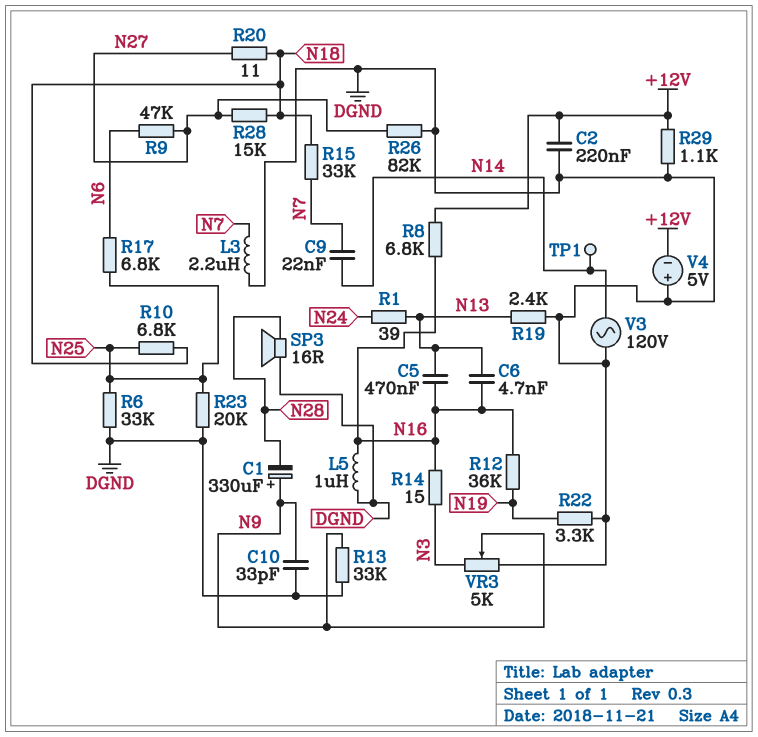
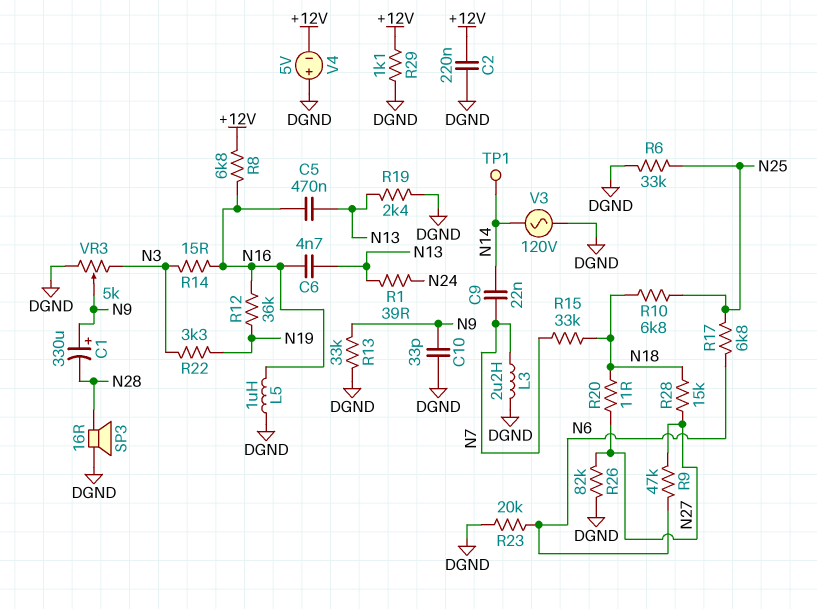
R22: 3.3k (DGND, N19) -> 3.3k (N3, N19)
R23: 20k (DGND, N25) -> 20k (DGND, N6)

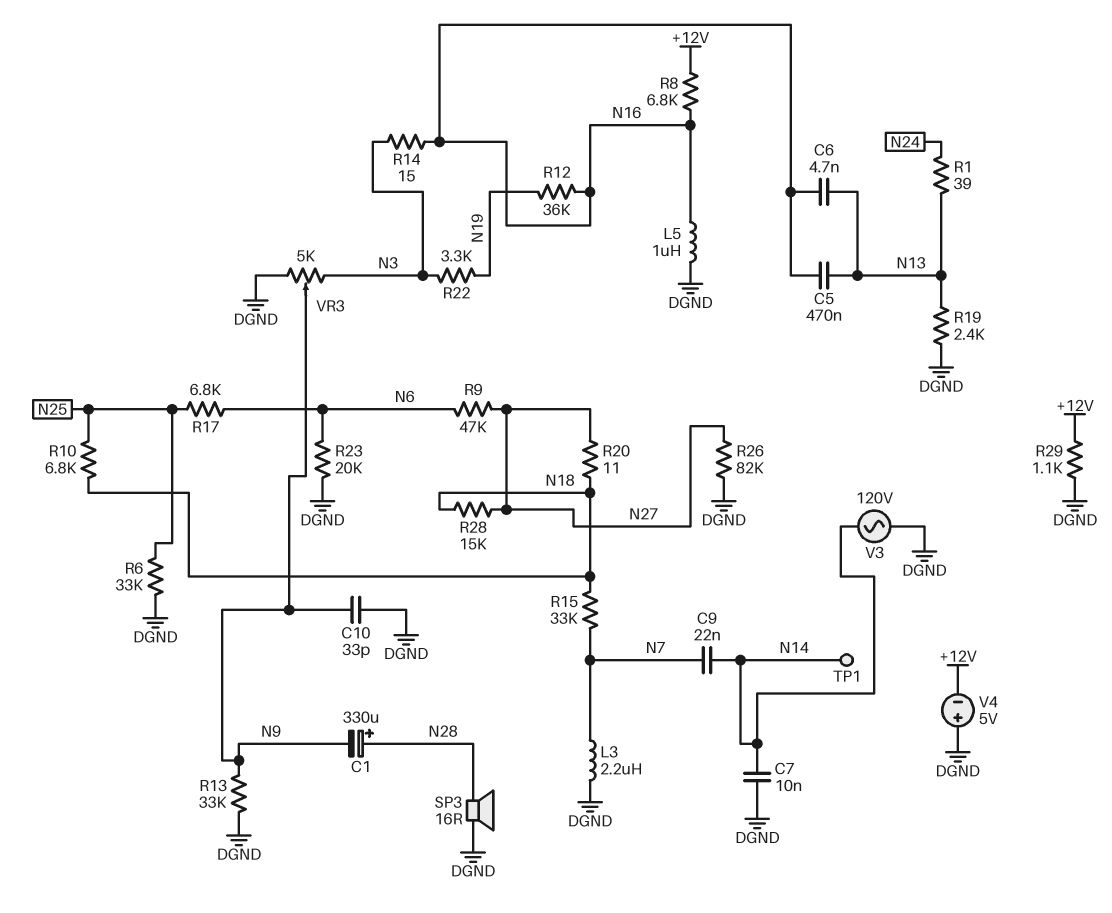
C1: 330uF (plus N9, minus N28) -> 330uF (plus N28, minus N9)
C2: 220nF (+12V, DGND) -> none
C7: none -> 10nF (DGND, N14)

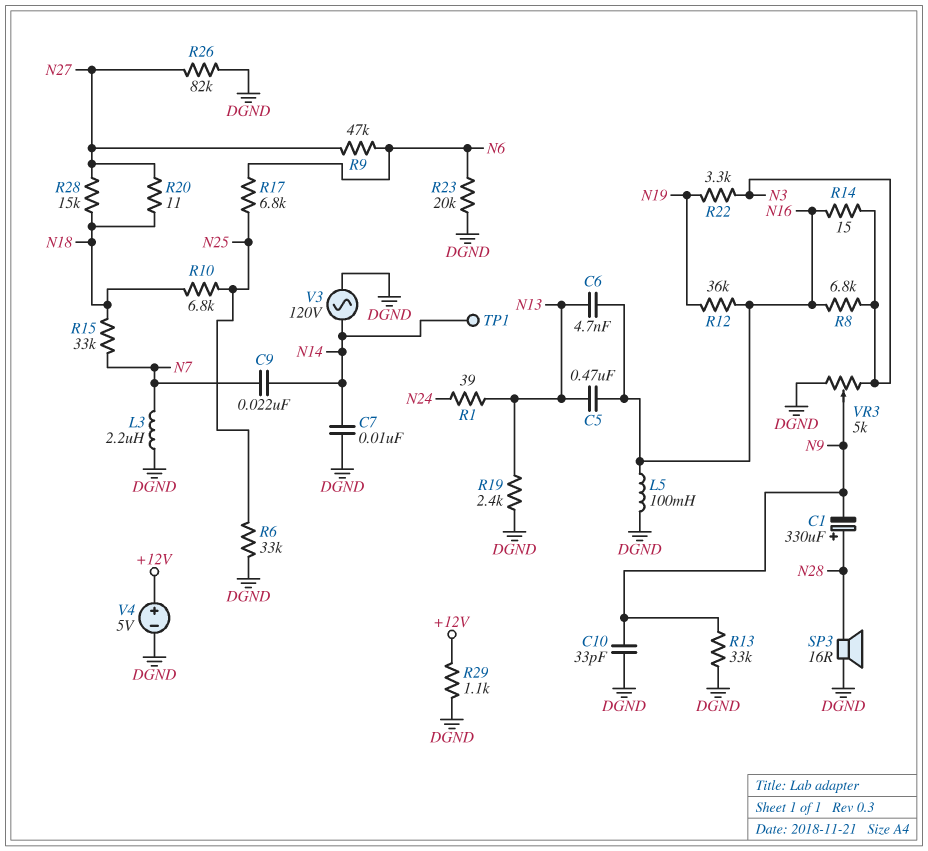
L5: 1uH (DGND, N16) -> 100mH (DGND, N16)
R8: 6.8k (+12V, N16) -> 6.8k (N3, N16)
V4: 5V (plus DGND, minus +12V) -> 5V (plus +12V, minus DGND)

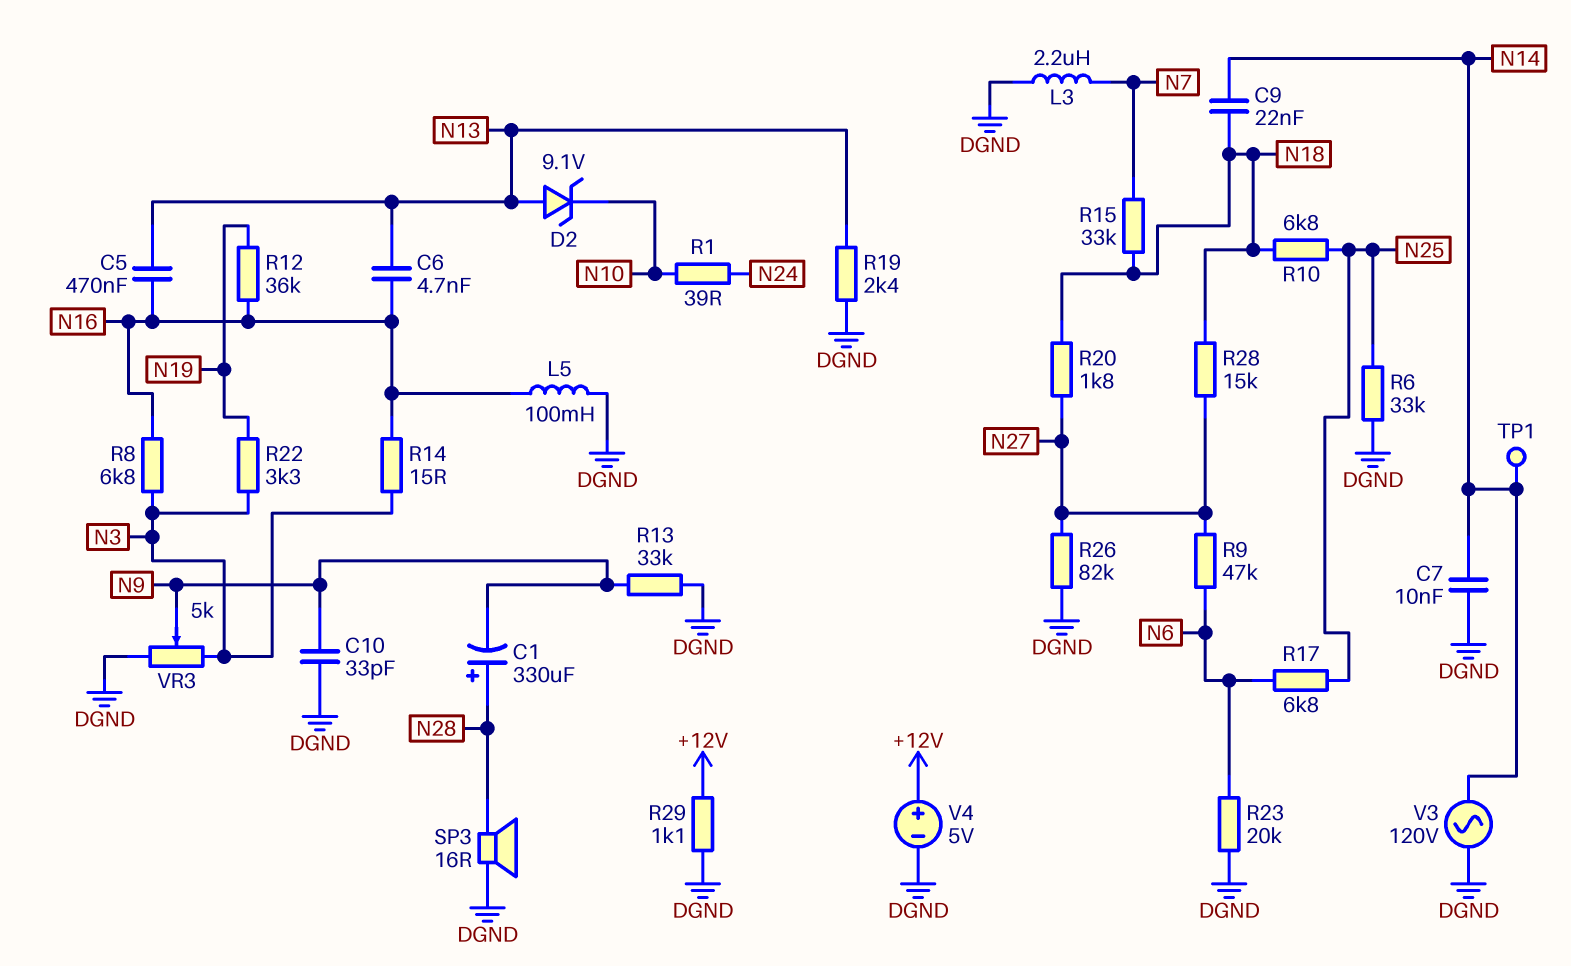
C9: 22nF (N7, N14) -> 22nF (N14, N18)
D2: none -> zener 9.1V (A N13, K N10)
R1: 39 (N13, N24) -> 39 (N10, N24)
R20: 11 (N18, N27) -> 1.8k (N18, N27)

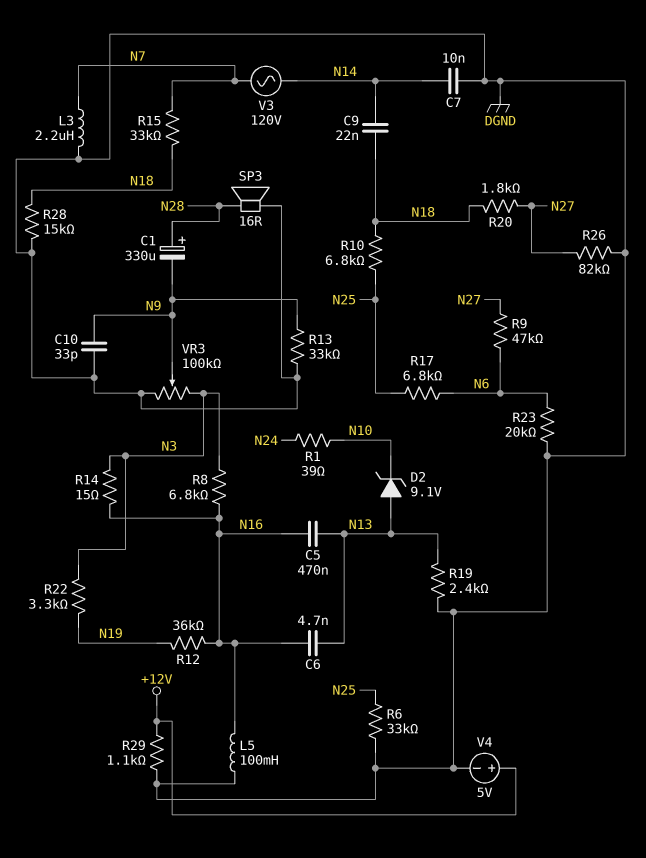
R28: 15k (N18, N27) -> 15k (DGND, N18)
TP1: test point (N14) -> none
V3: AC 120V (DGND, N14) -> AC 120V (N7, N14)
VR3: 5k (DGND, N3, wiper N9) -> 100k (DGND, N3, wiper N9)

